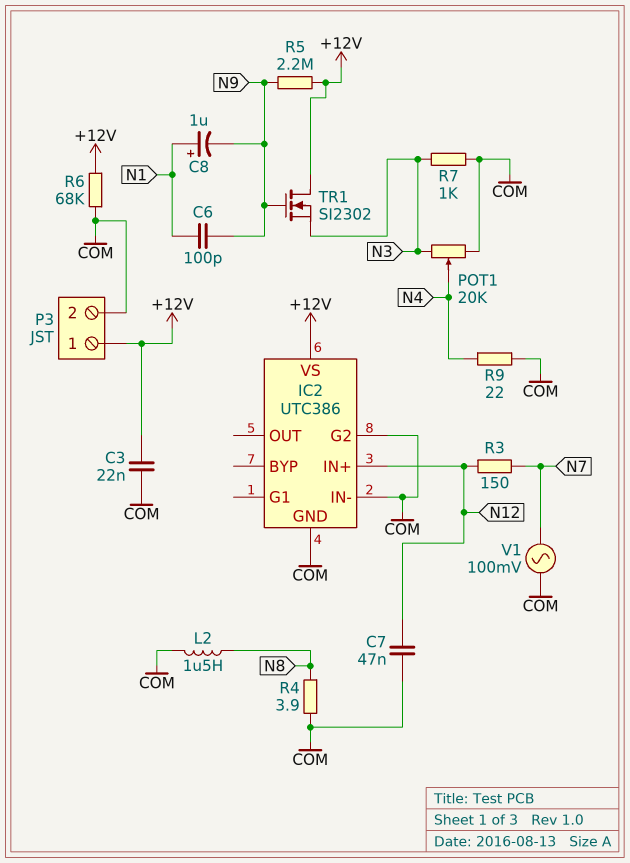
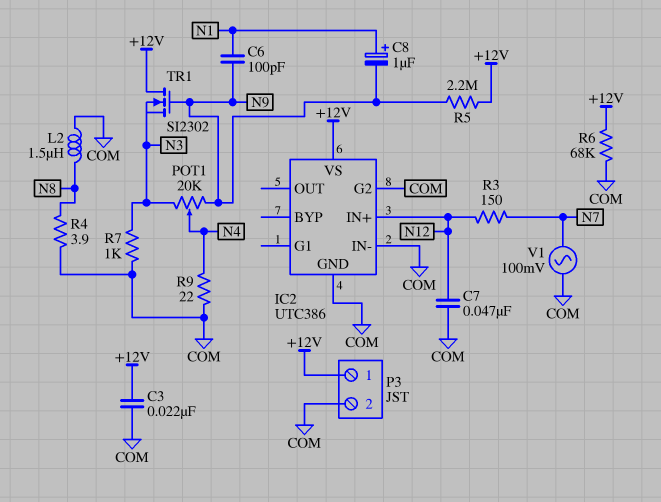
POT1: 20k (COM, N3, wiper N4) -> 20k (N3, N9, wiper N4)

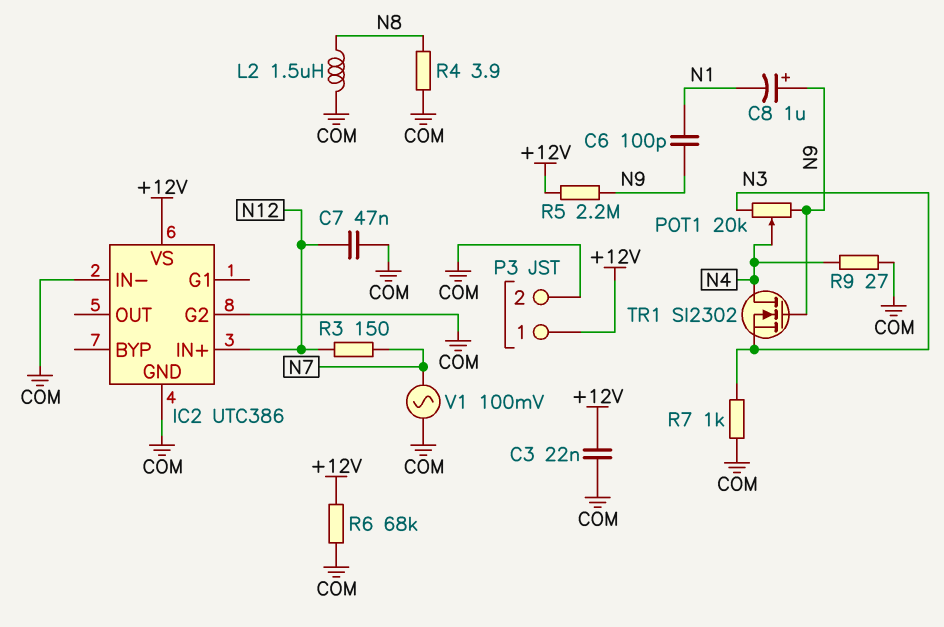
C8: 1uF (plus N1, minus N9) -> 1uF (plus N9, minus N1)
R9: 22 (COM, N4) -> 27 (COM, N4)
TR1: NMOS SI2302 (G N9, D +12V, S N3) -> NMOS SI2302 (G N9, D N4, S N3)

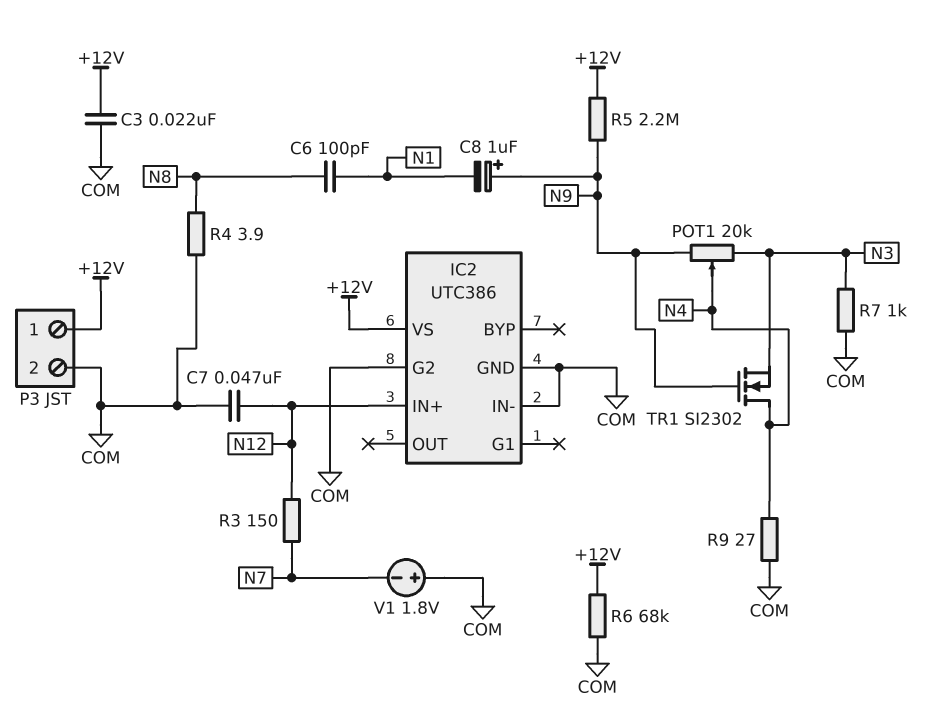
C6: 100pF (N1, N9) -> 100pF (N1, N8)
L2: 1.5uH (COM, N8) -> none
V1: AC 100mV (COM, N7) -> 1.8V (plus COM, minus N7)

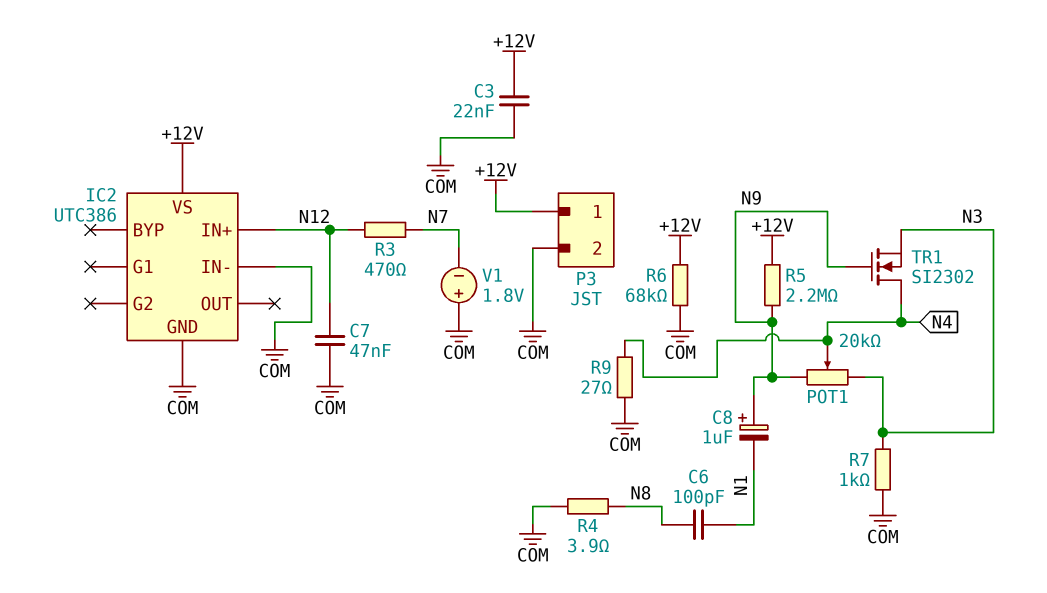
IC2 pin G2: COM -> none
R3: 150 (N7, N12) -> 470 (N7, N12)

